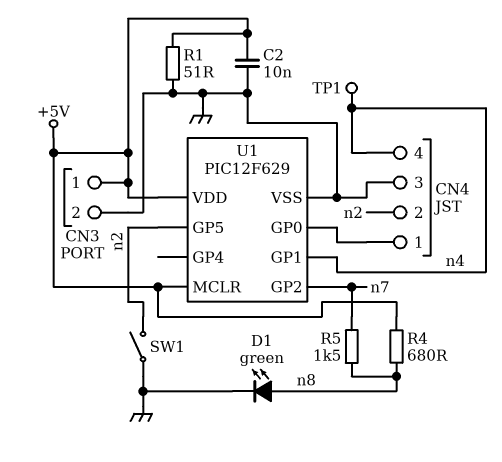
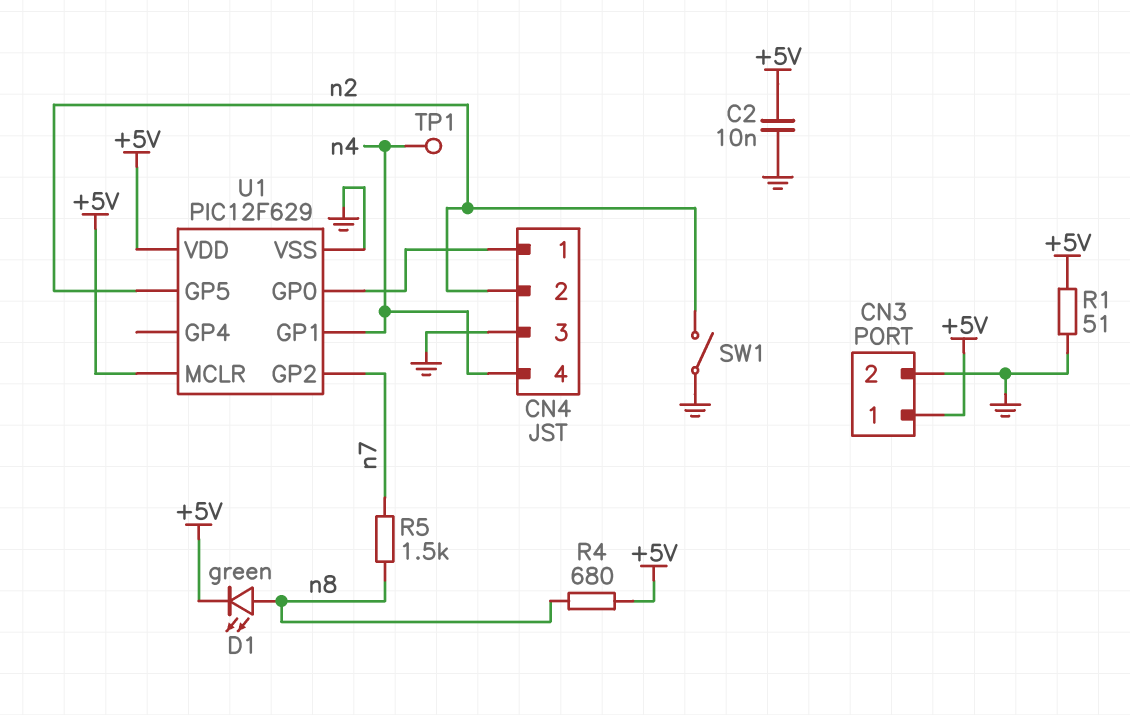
D1: LED green (A n8, K GND) -> LED green (A n8, K +5V)

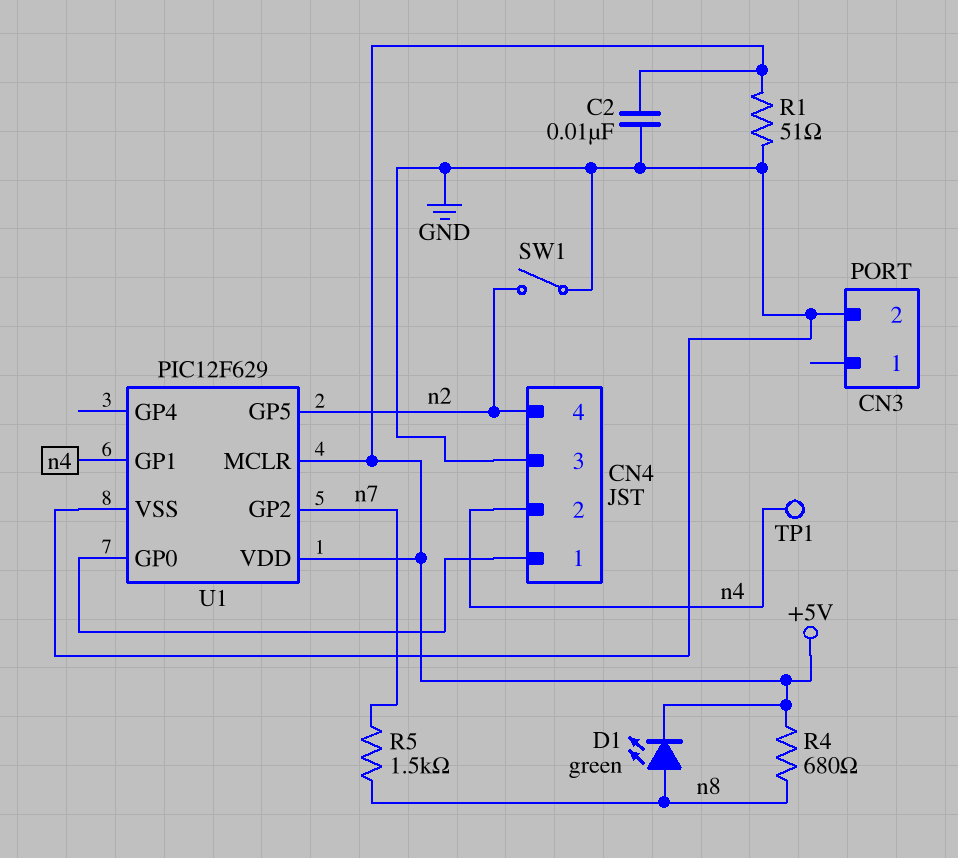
CN3 pin 1: +5V -> none
CN4 pin 2: n2 -> n4
CN4 pin 4: n4 -> n2

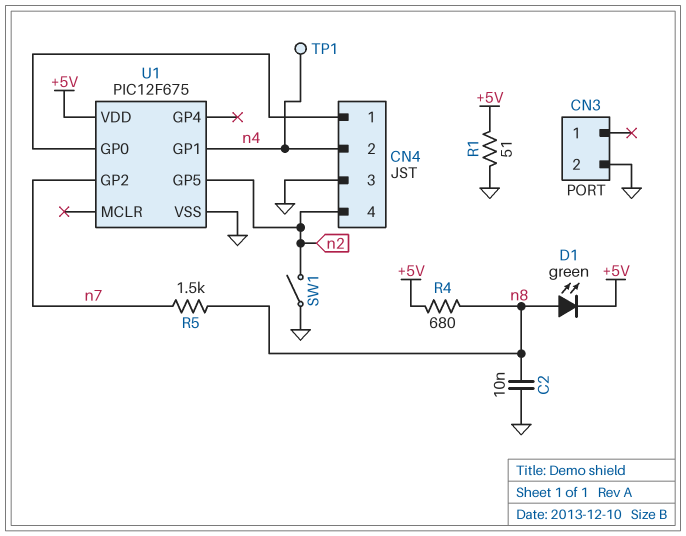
C2: 10nF (+5V, GND) -> 10nF (GND, n8)
U1: PIC12F629 -> PIC12F675
U1 pin MCLR: +5V -> none

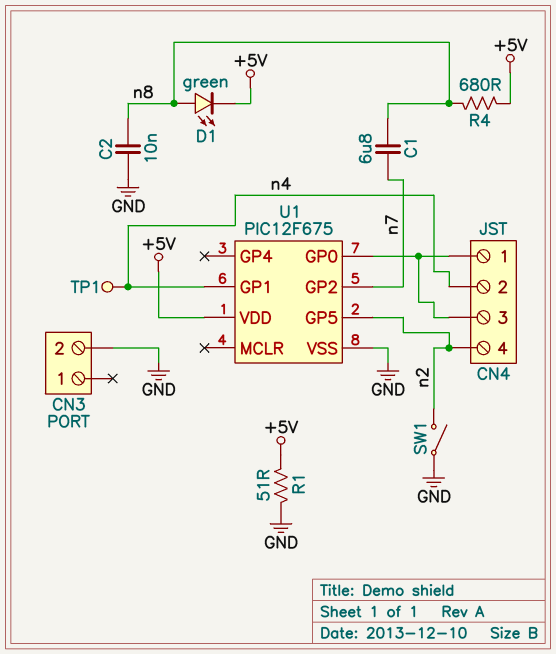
C1: none -> 6.8uF (n7, n8)
CN4 pin 3: GND -> CN4/1
R5: 1.5k (n7, n8) -> none

